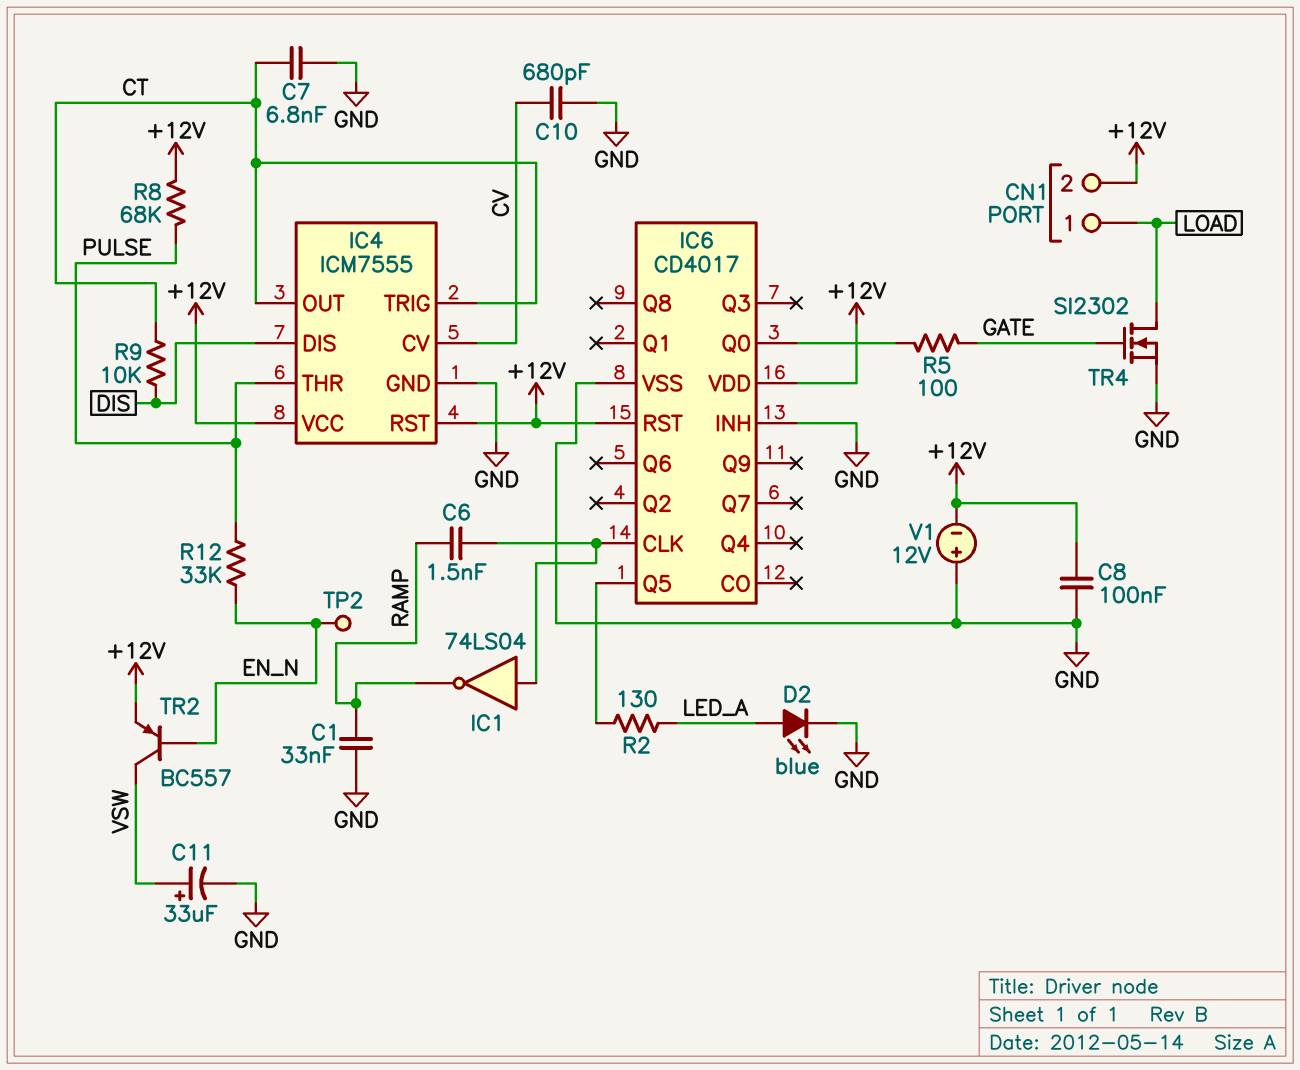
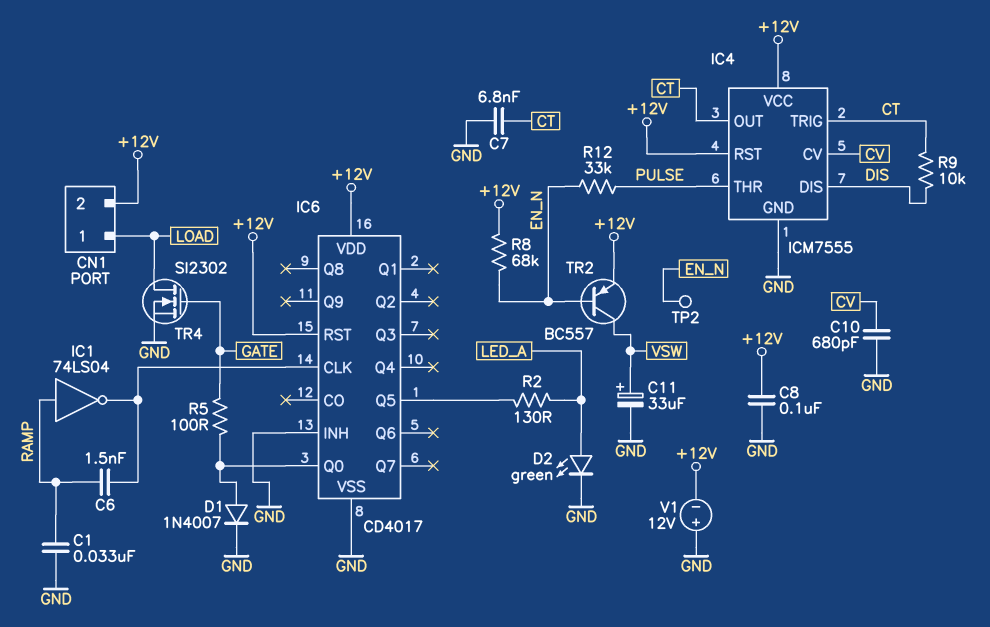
D1: none -> diode 1N4007 (A IC6/Q0, K GND)
D2: LED blue (A LED_A, K GND) -> LED green (A LED_A, K GND)
IC1: NOT 74LS04 (in IC6/CLK, out RAMP) -> NOT 74LS04 (in RAMP, out IC6/CLK)
R8: 68k (+12V, PULSE) -> 68k (+12V, EN_N)

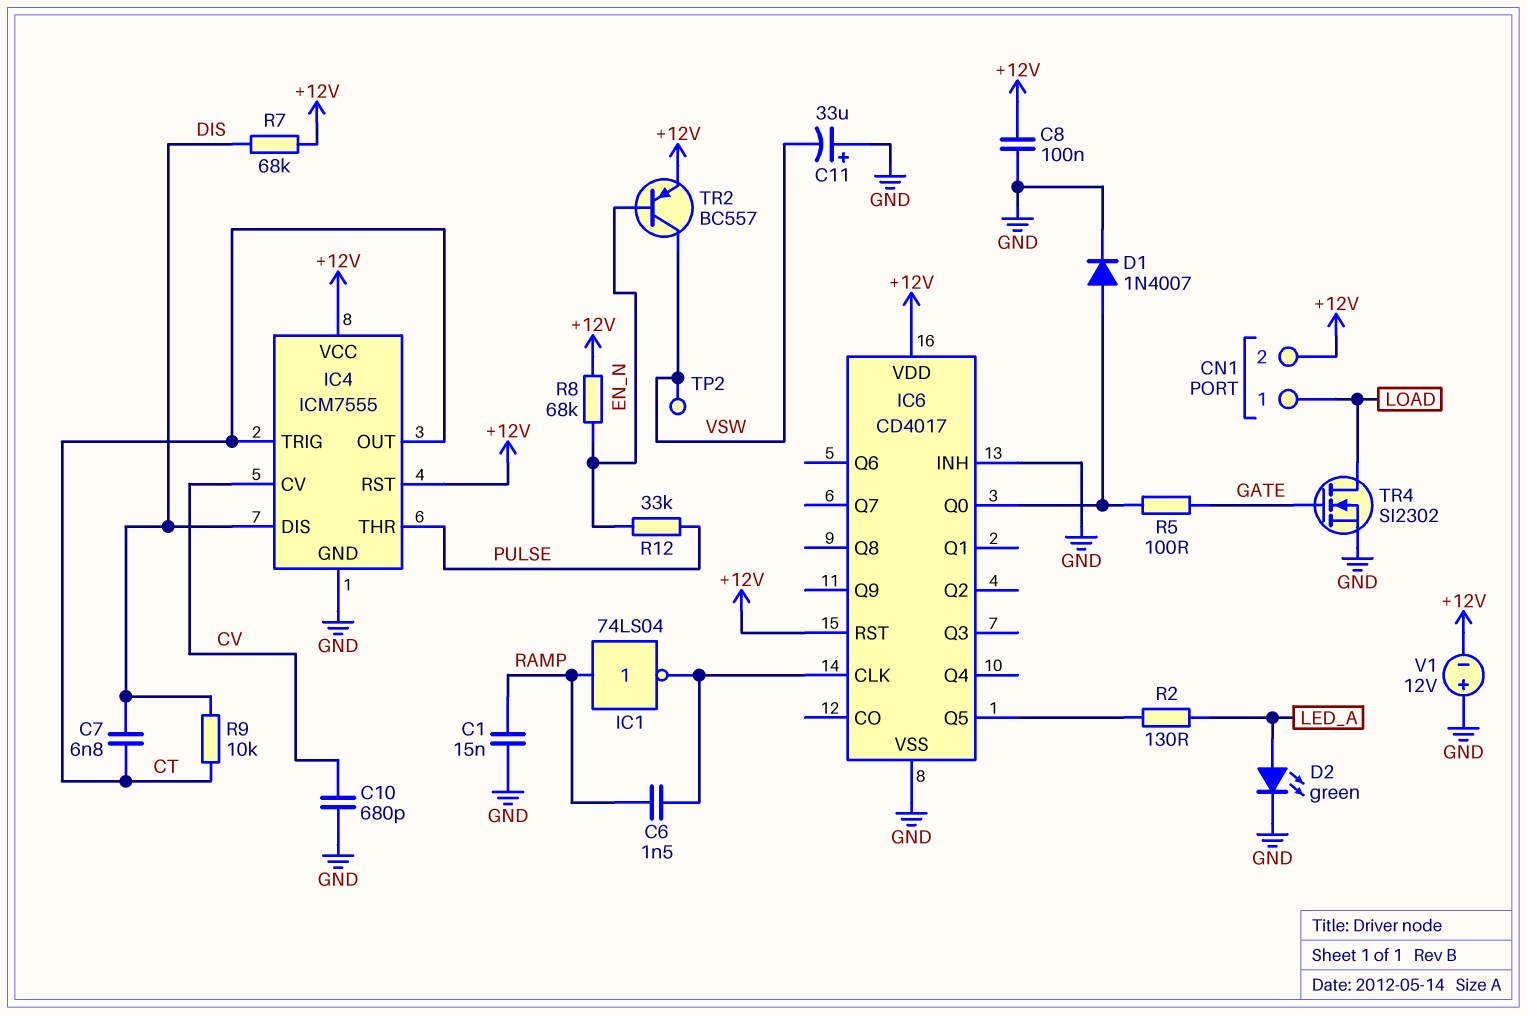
C1: 33nF (GND, RAMP) -> 15nF (GND, RAMP)
C7: 6.8nF (CT, GND) -> 6.8nF (CT, DIS)
C11: 33uF (plus VSW, minus GND) -> 33uF (plus GND, minus VSW)
R7: none -> 68k (+12V, DIS)
TP2: test point (EN_N) -> test point (VSW)

